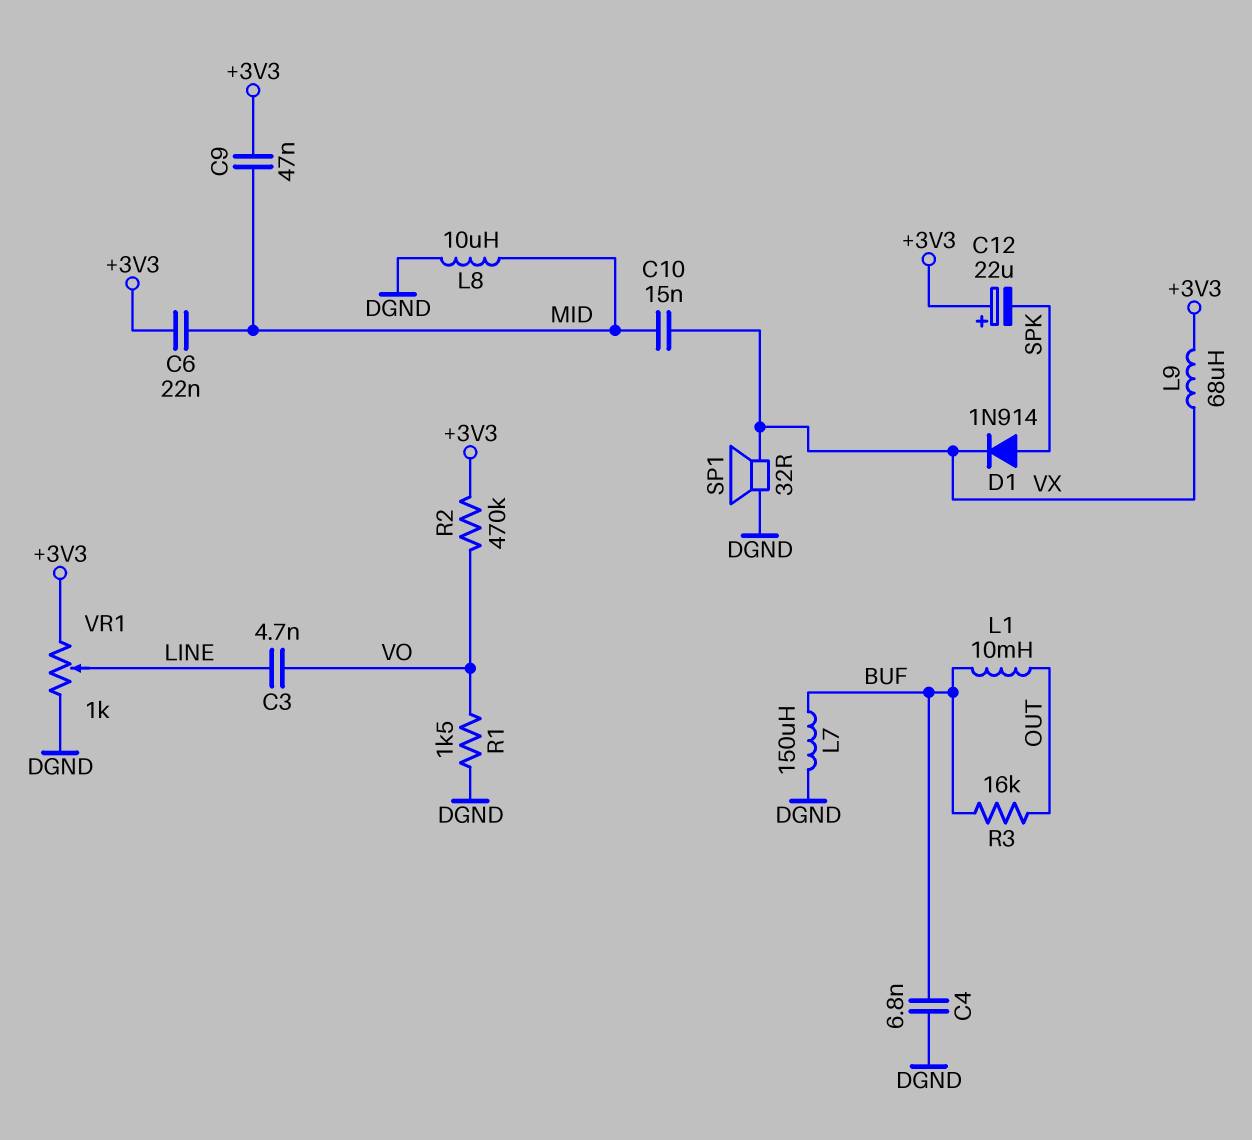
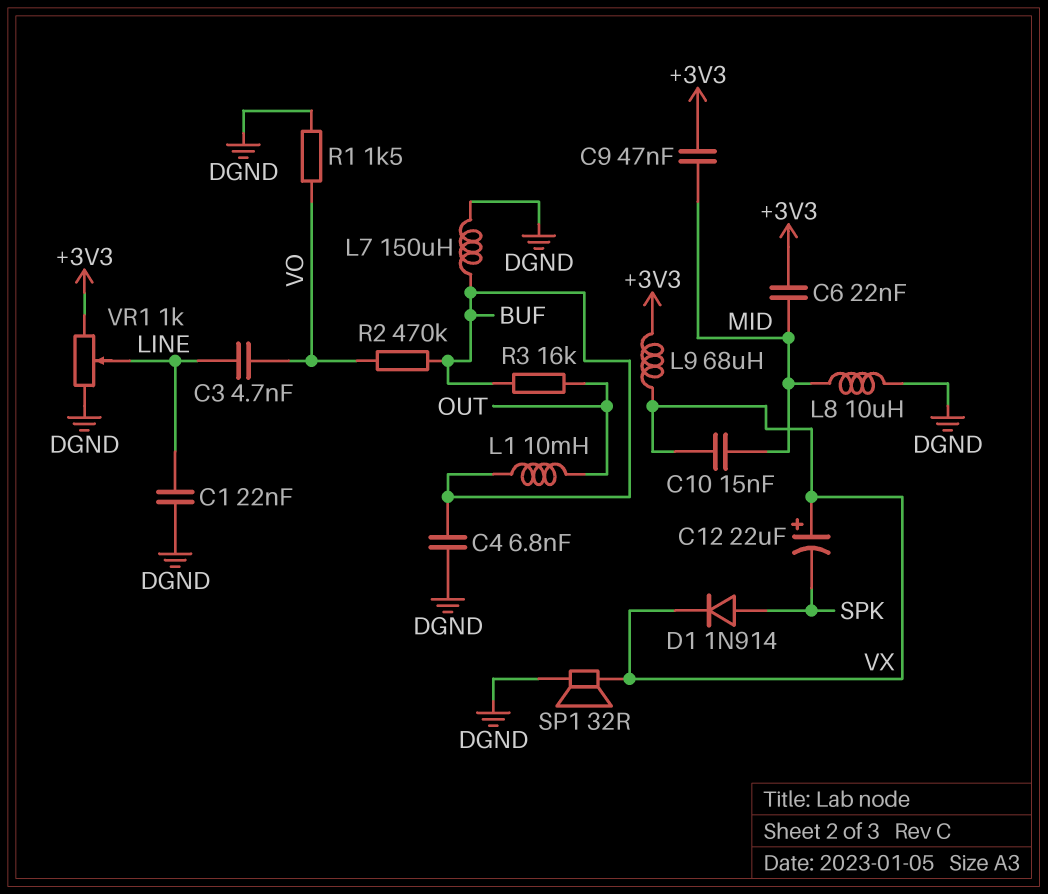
C1: none -> 22nF (DGND, LINE)
C12: 22uF (plus +3V3, minus SPK) -> 22uF (plus VX, minus SPK)
R2: 470k (+3V3, VO) -> 470k (BUF, VO)

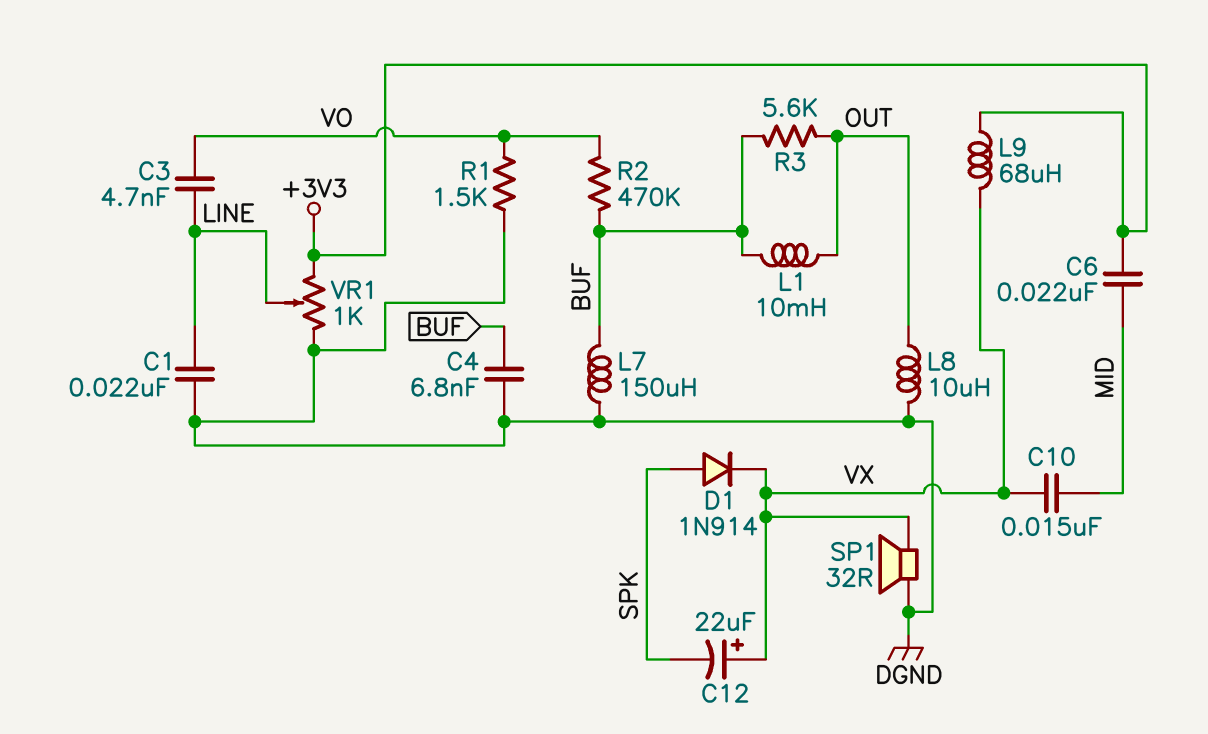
C9: 47nF (+3V3, MID) -> none
L8: 10uH (DGND, MID) -> 10uH (DGND, OUT)
R3: 16k (BUF, OUT) -> 5.6k (BUF, OUT)

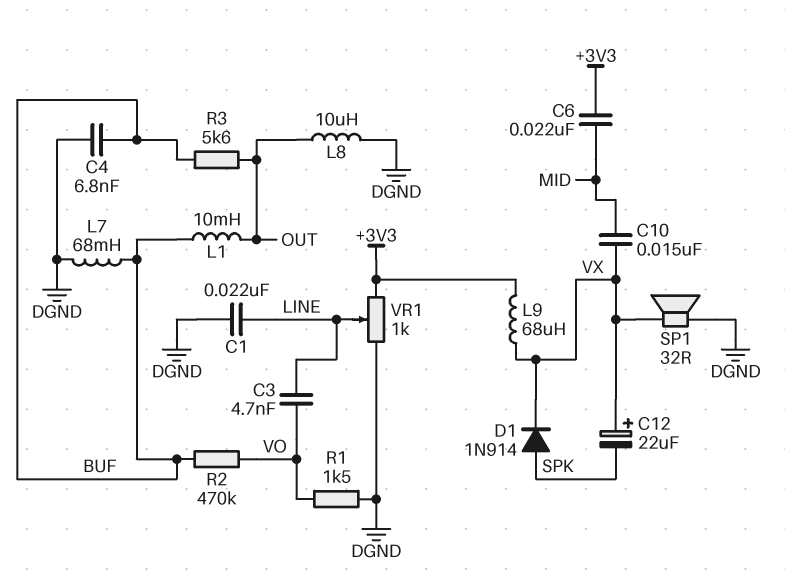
L7: 150uH (BUF, DGND) -> 68mH (BUF, DGND)

